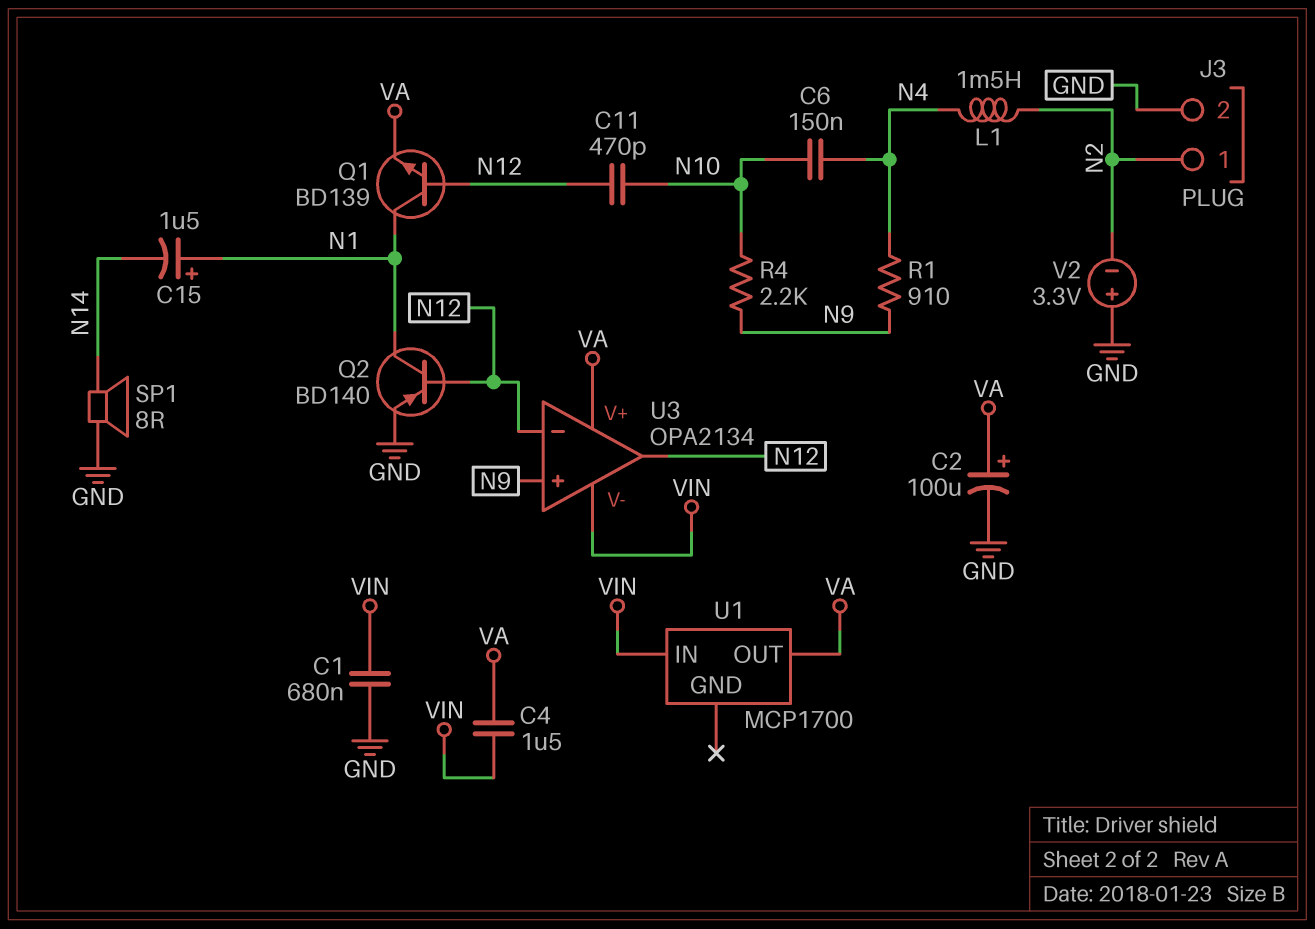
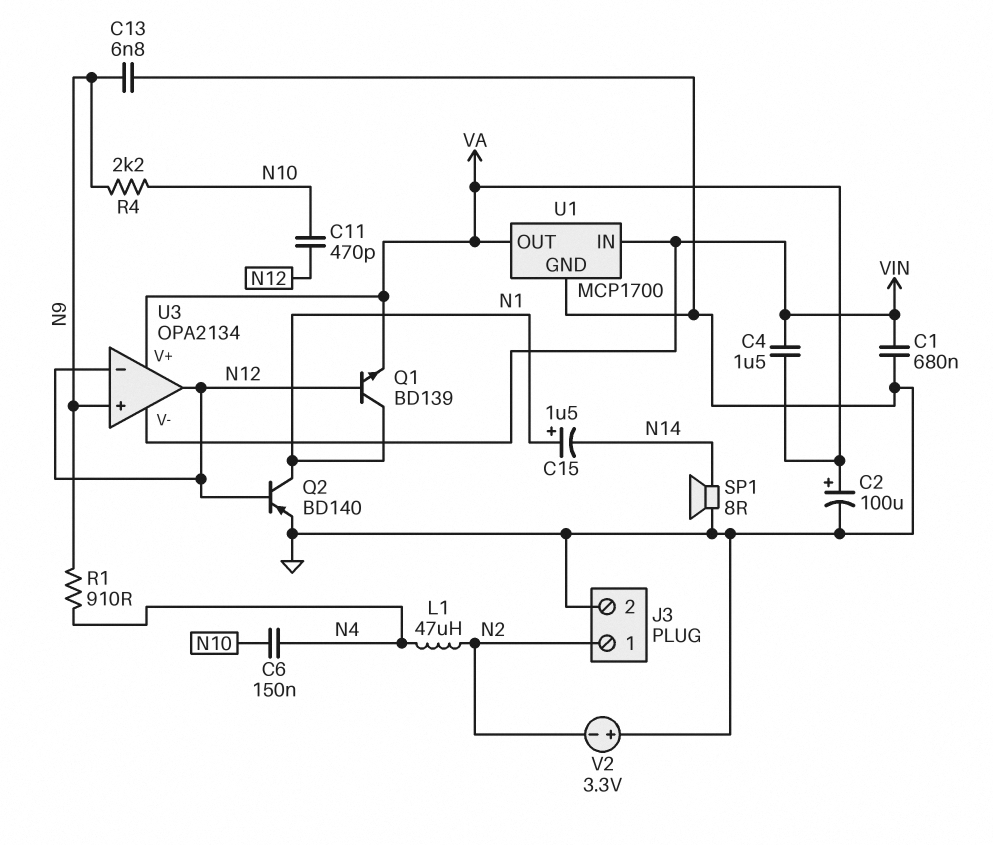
C13: none -> 6.8nF (GND, N9)
L1: 1.5mH (N2, N4) -> 47uH (N2, N4)
U1 pin GND: none -> GND

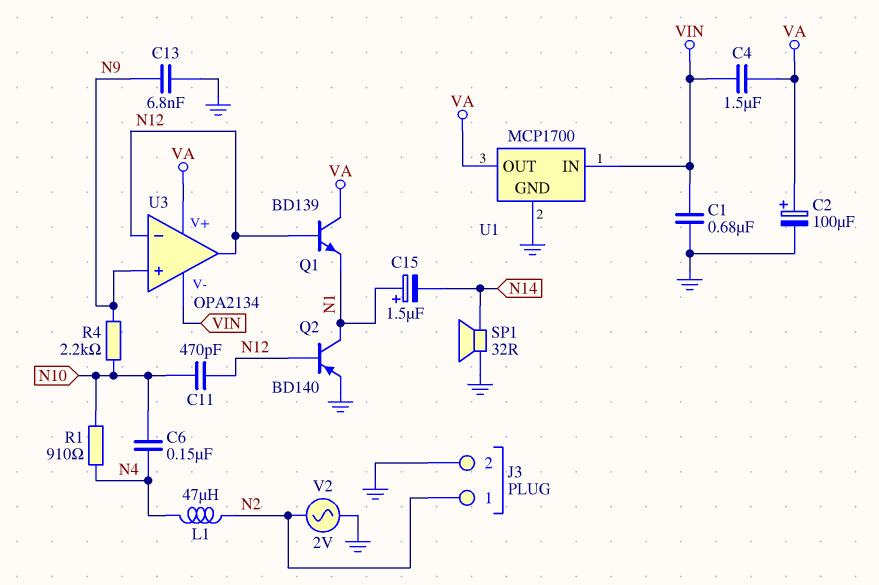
Q1: NPN BD139 (B N12, C N1, E VA) -> NPN BD139 (B N12, C VA, E N1)
R1: 910 (N4, N9) -> 910 (N4, N10)
SP1: speaker 8R (GND, N14) -> speaker 32R (GND, N14)
V2: 3.3V (plus GND, minus N2) -> AC 2V (GND, N2)

